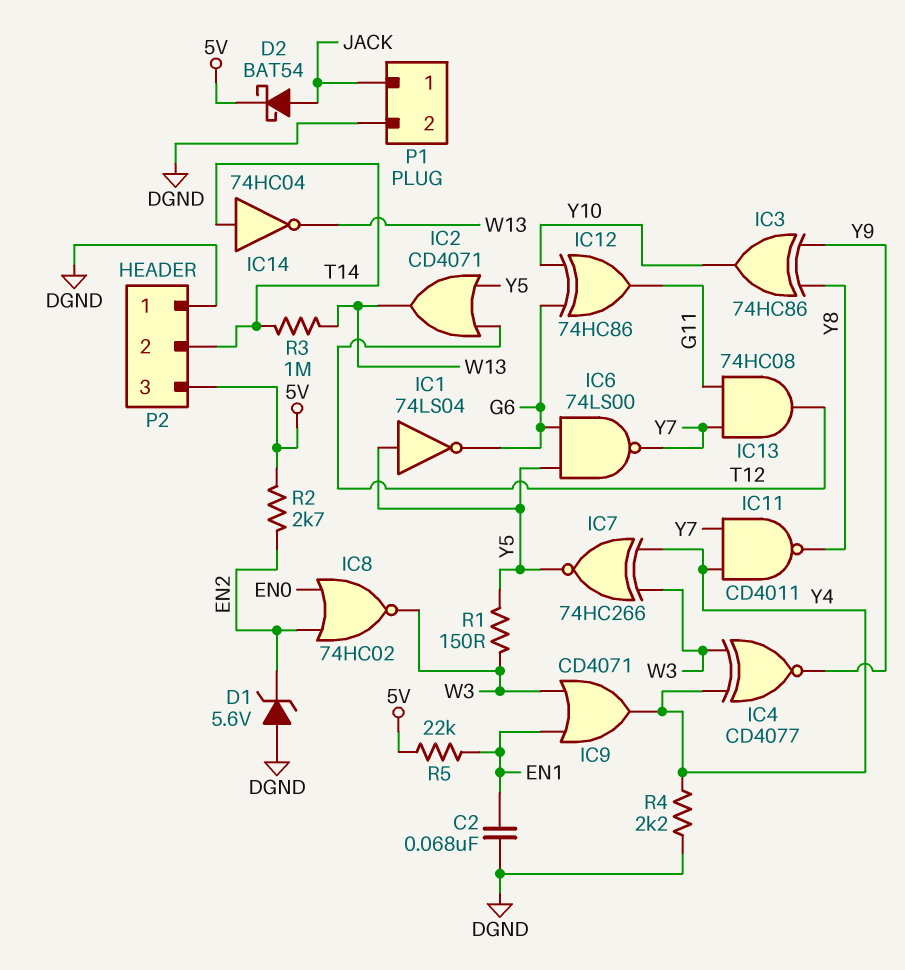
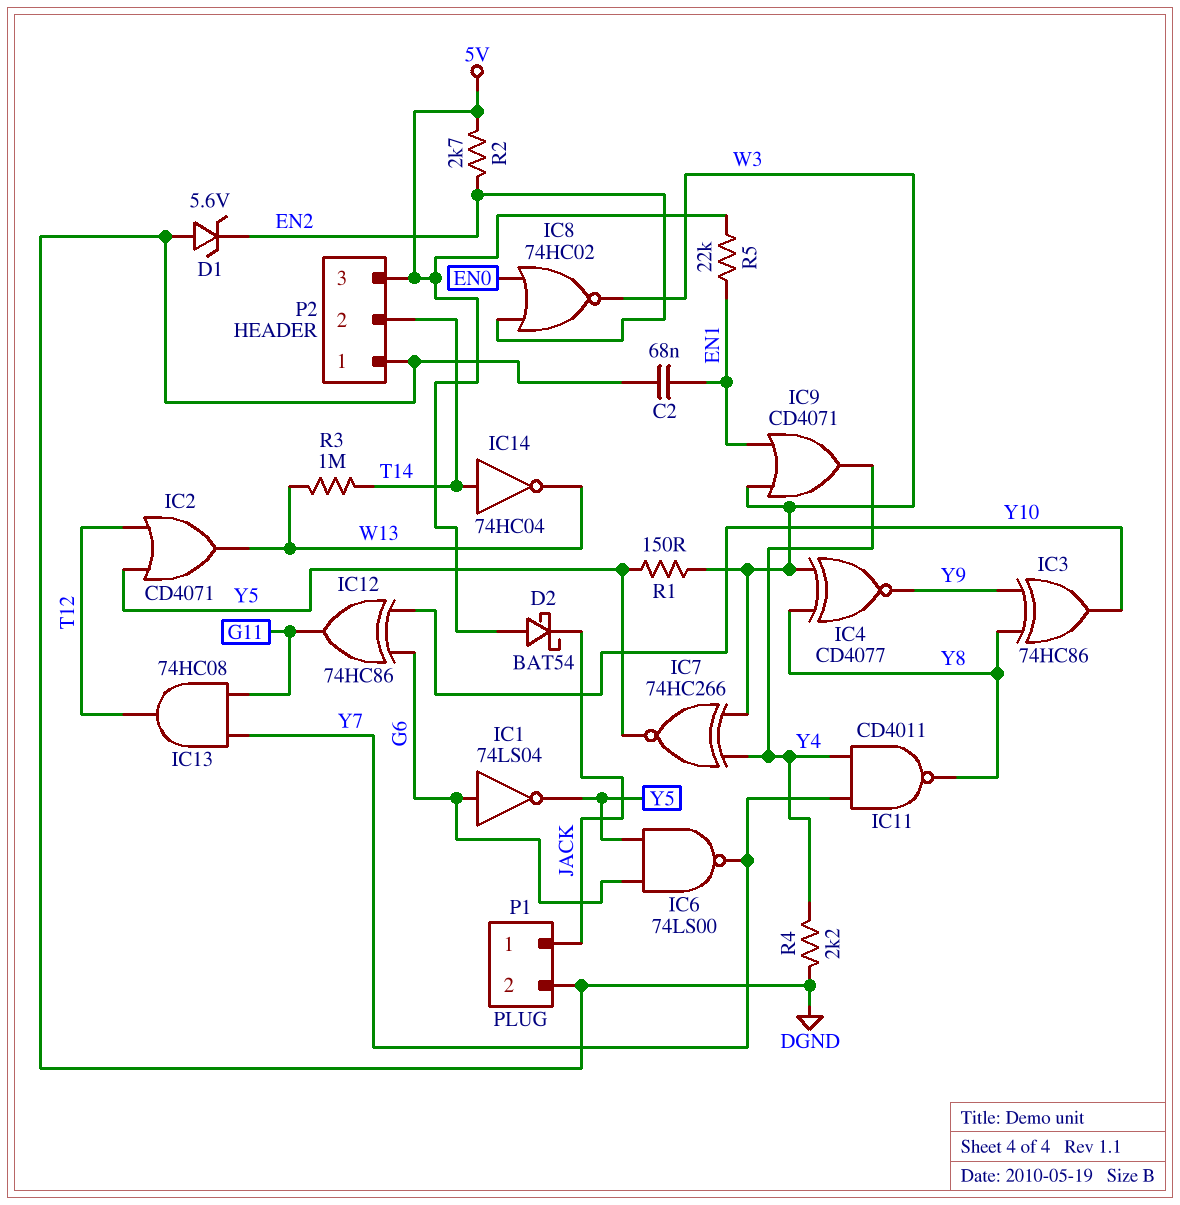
D2: schottky BAT54 (A JACK, K 5V) -> schottky BAT54 (A 5V, K JACK)
IC1: NOT 74LS04 (in Y5, out G6) -> NOT 74LS04 (in G6, out Y5)
IC4: XNOR CD4077 (in W3, in Y4, out Y9) -> XNOR CD4077 (in W3, in Y8, out Y9)

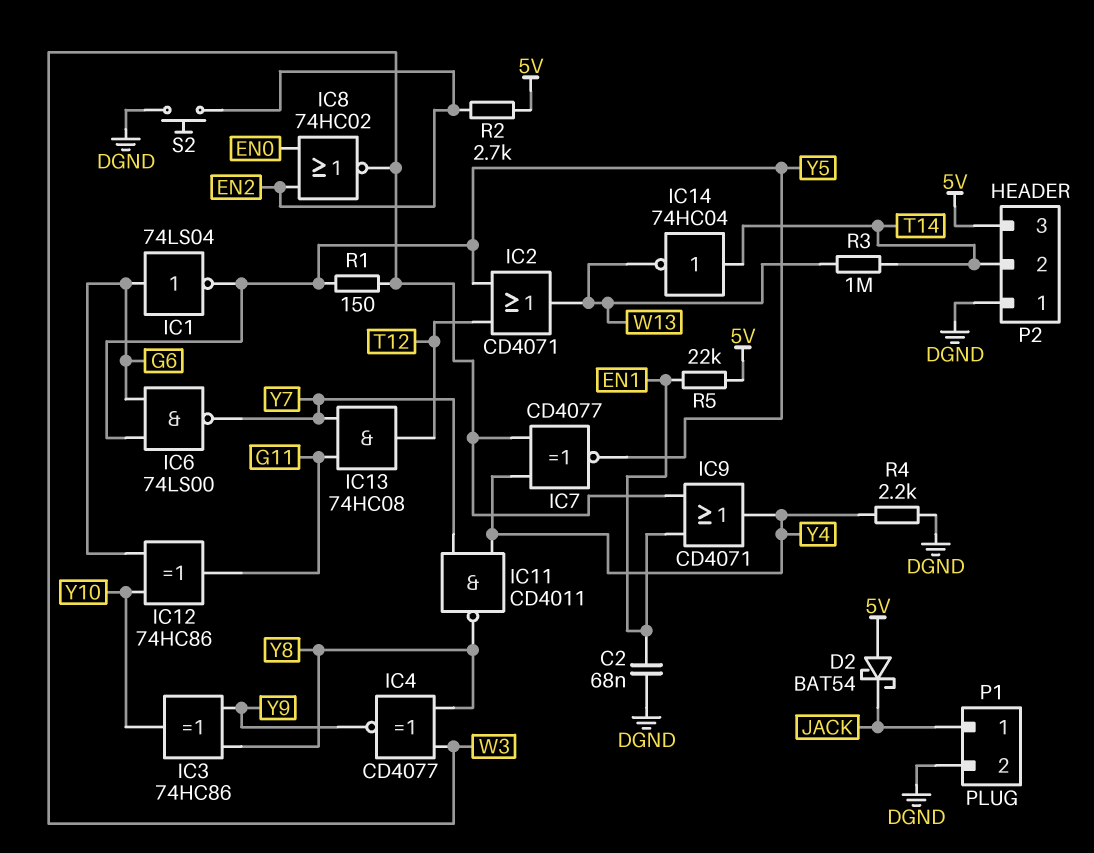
D1: zener 5.6V (A DGND, K EN2) -> none
IC7: XNOR 74HC266 (in W3, in Y4, out Y5) -> XNOR CD4077 (in W3, in Y4, out Y5)
S2: none -> button (DGND, EN2)

